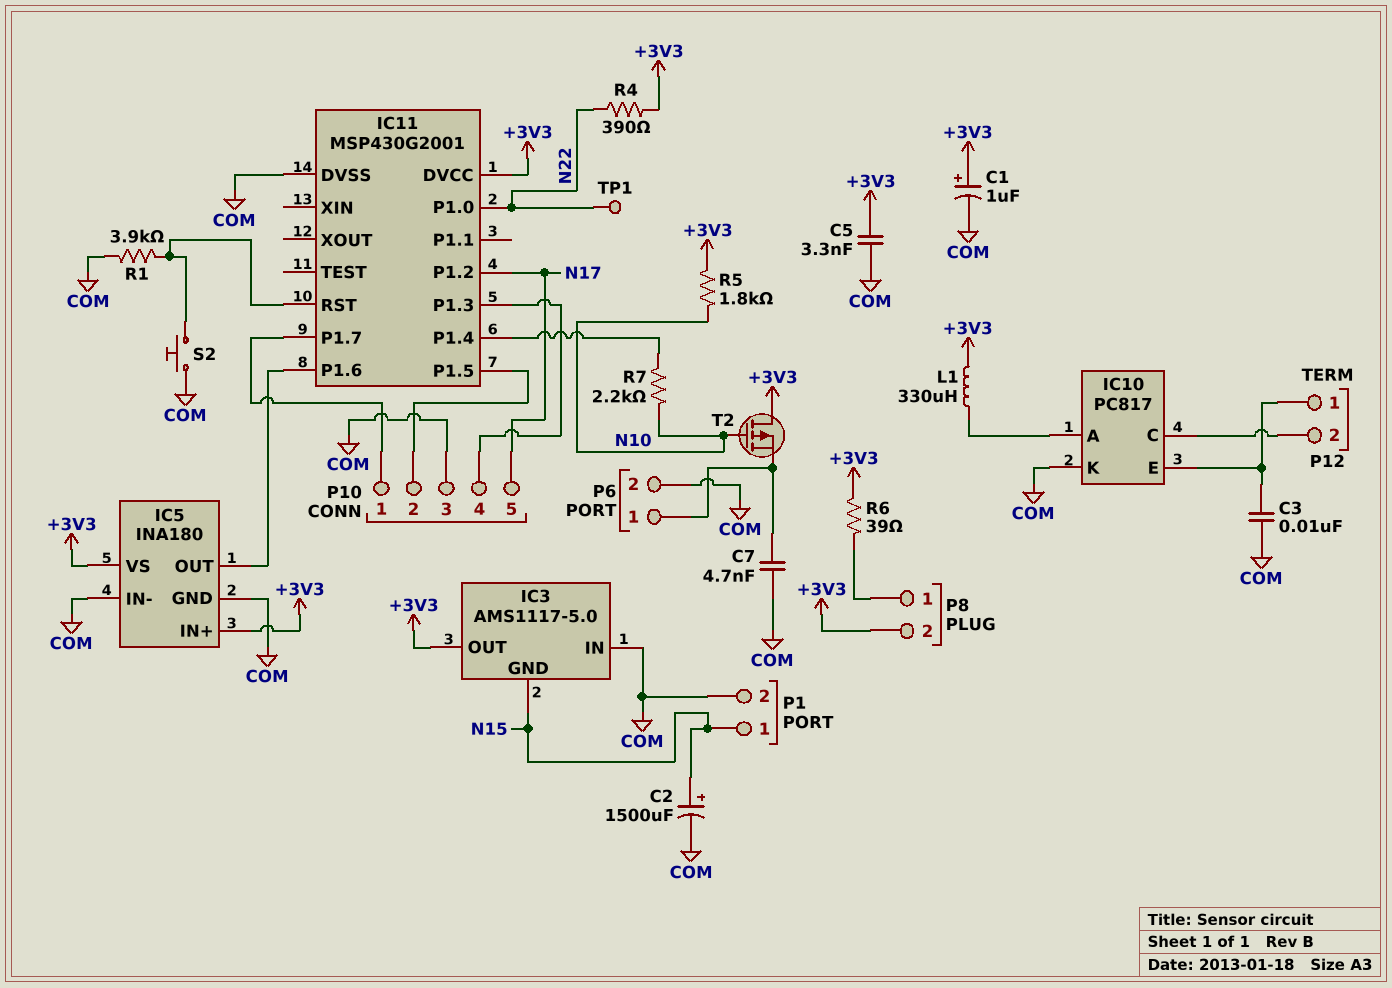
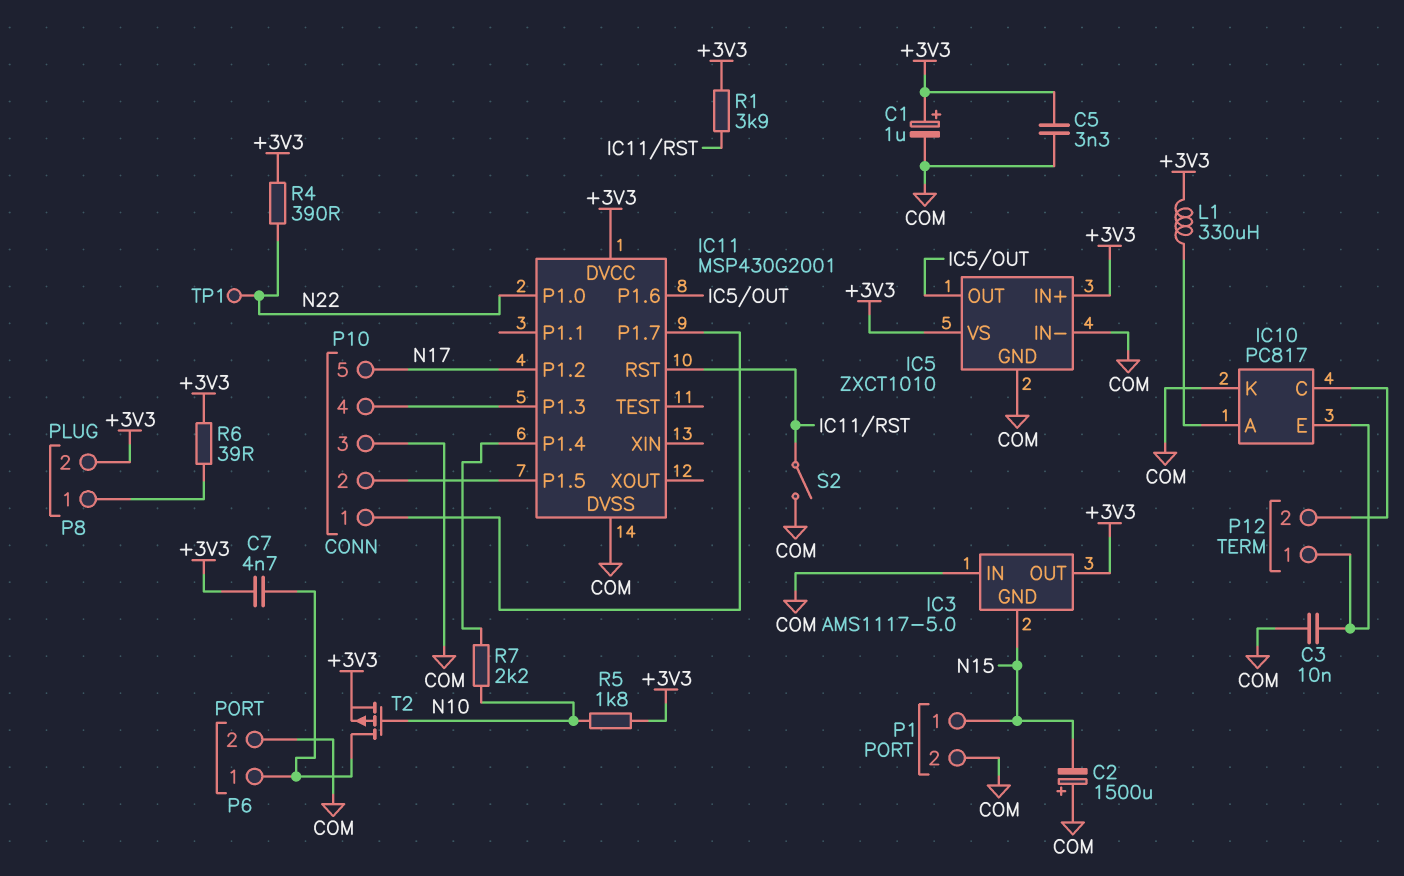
C2: 1500uF (plus N15, minus COM) -> 1500uF (plus COM, minus N15)
C7: 4.7nF (COM, P6/1) -> 4.7nF (+3V3, P6/1)
IC5: INA180 -> ZXCT1010
R1: 3.9k (COM, IC11/RST) -> 3.9k (+3V3, IC11/RST)
S2: button (COM, IC11/RST) -> switch (COM, IC11/RST)
T2: PMOS (G N10, D +3V3, S P6/1) -> PMOS (G N10, D P6/1, S +3V3)

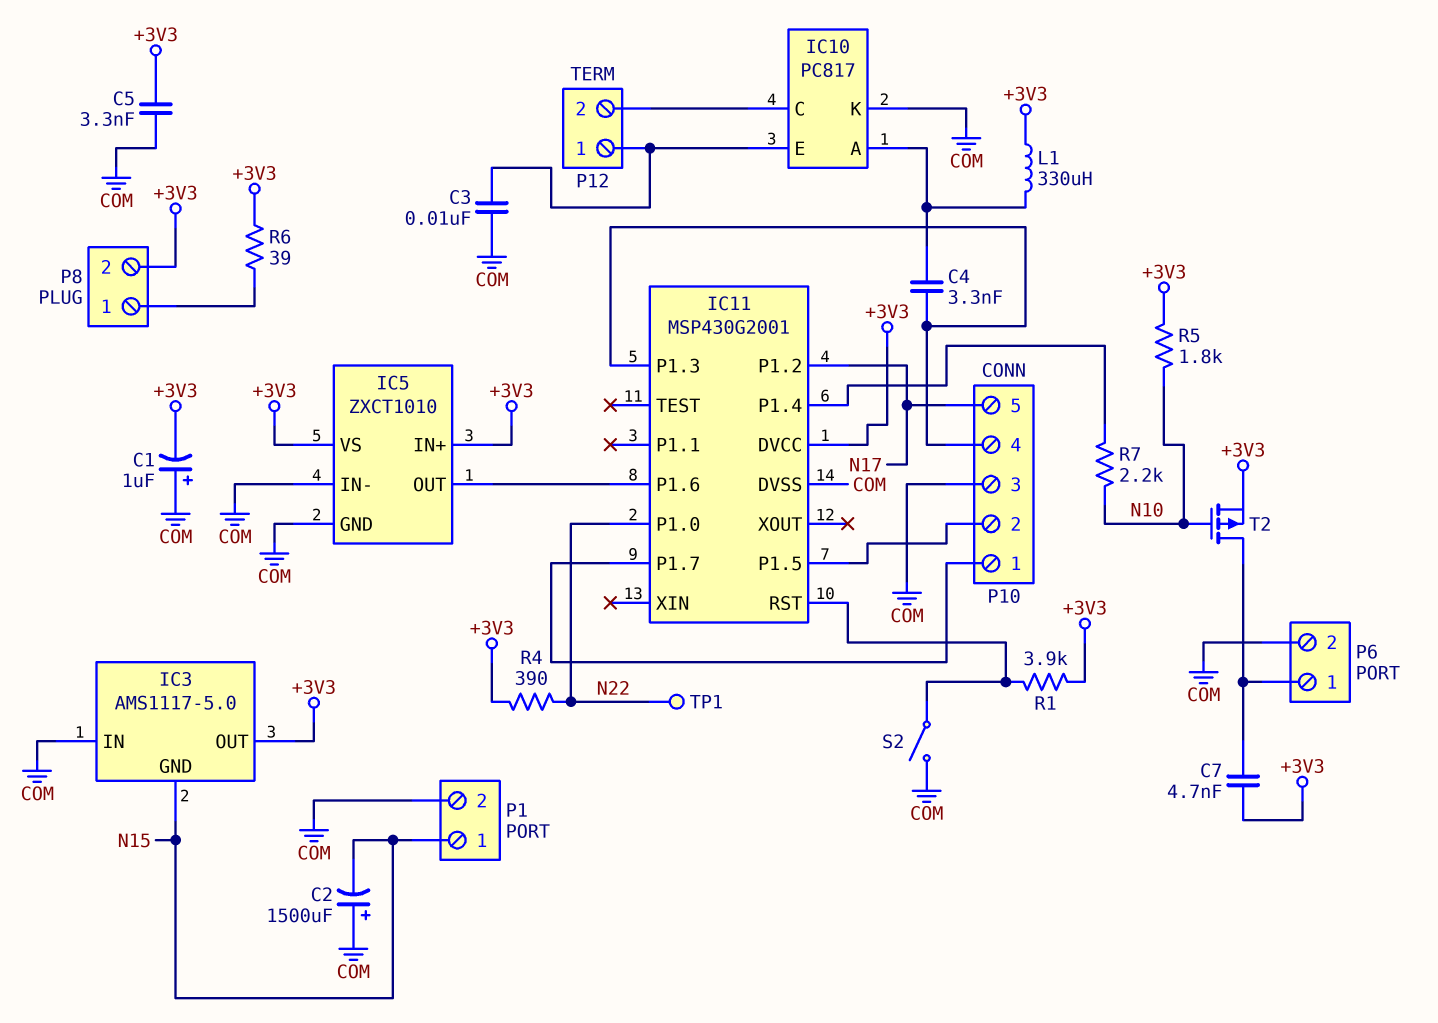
C1: 1uF (plus +3V3, minus COM) -> 1uF (plus COM, minus +3V3)
C4: none -> 3.3nF (IC10/A, IC11/P1.3)

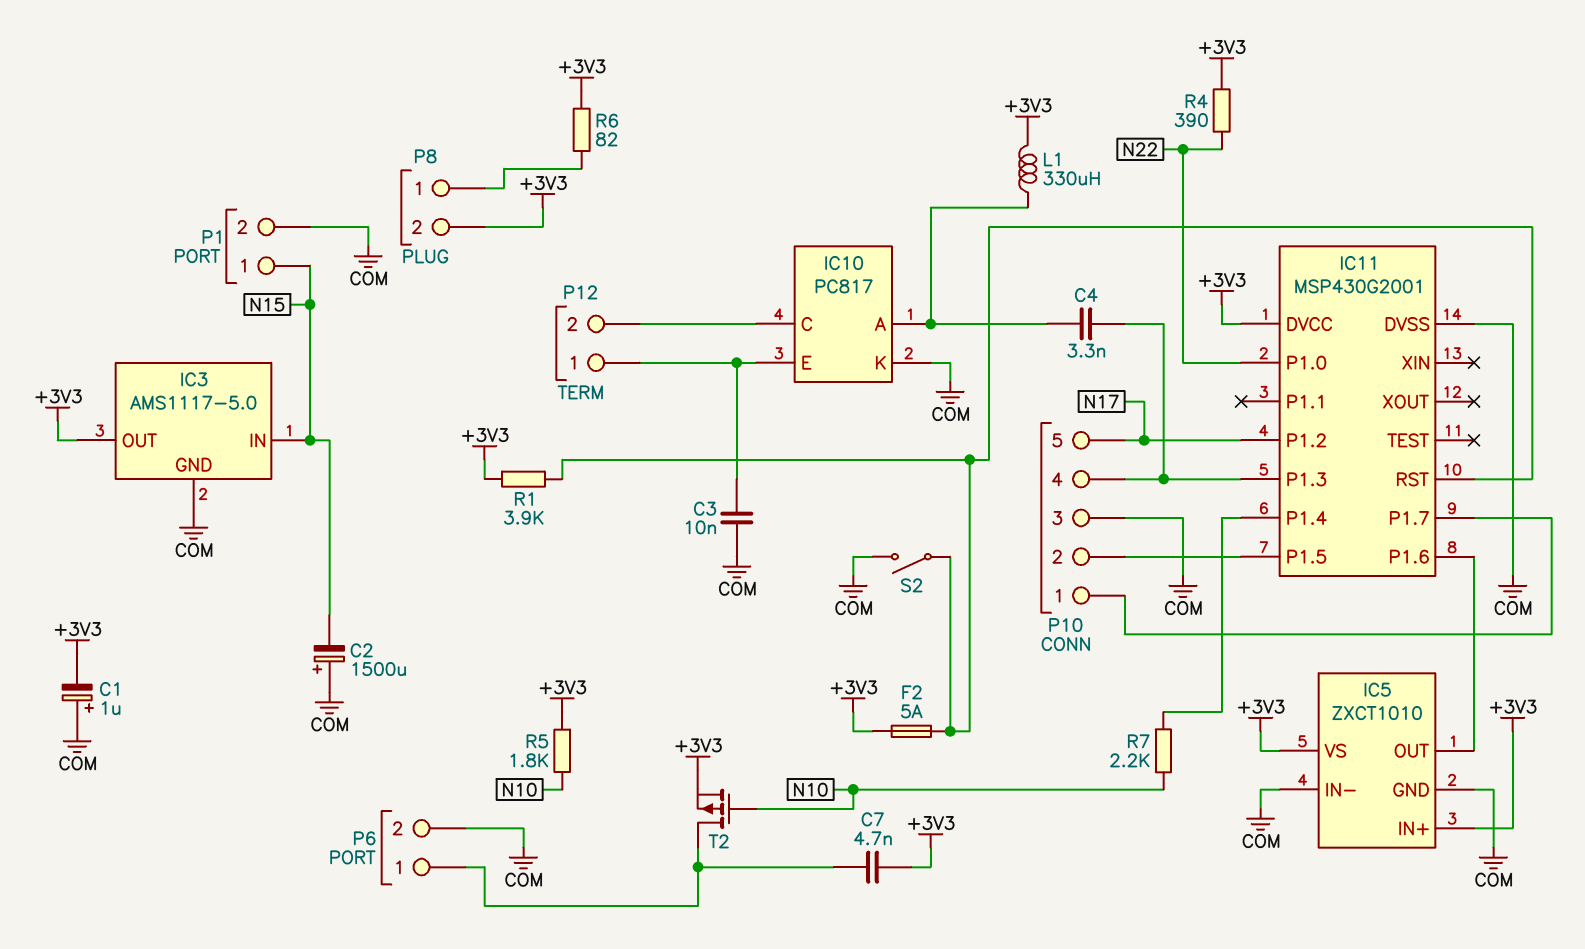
C5: 3.3nF (+3V3, COM) -> none
F2: none -> 5A (+3V3, IC11/RST)
IC3 pin GND: N15 -> COM
IC3 pin IN: COM -> N15
R6: 39 (+3V3, P8/1) -> 82 (+3V3, P8/1)
TP1: test point (N22) -> none

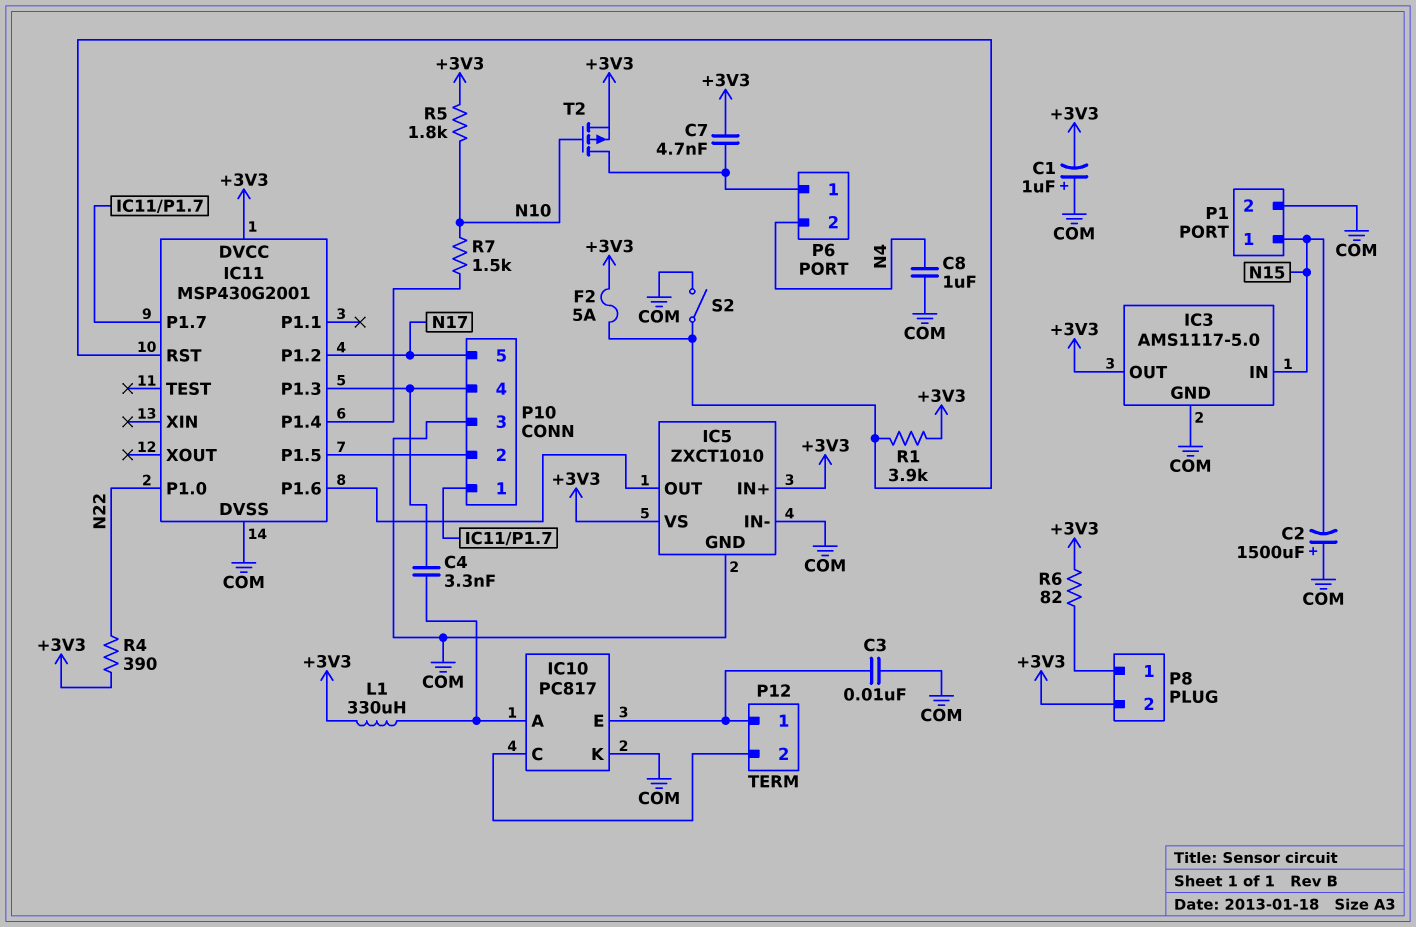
C8: none -> 1uF (COM, N4)
P6 pin 2: COM -> N4
R7: 2.2k (IC11/P1.4, N10) -> 1.5k (IC11/P1.4, N10)

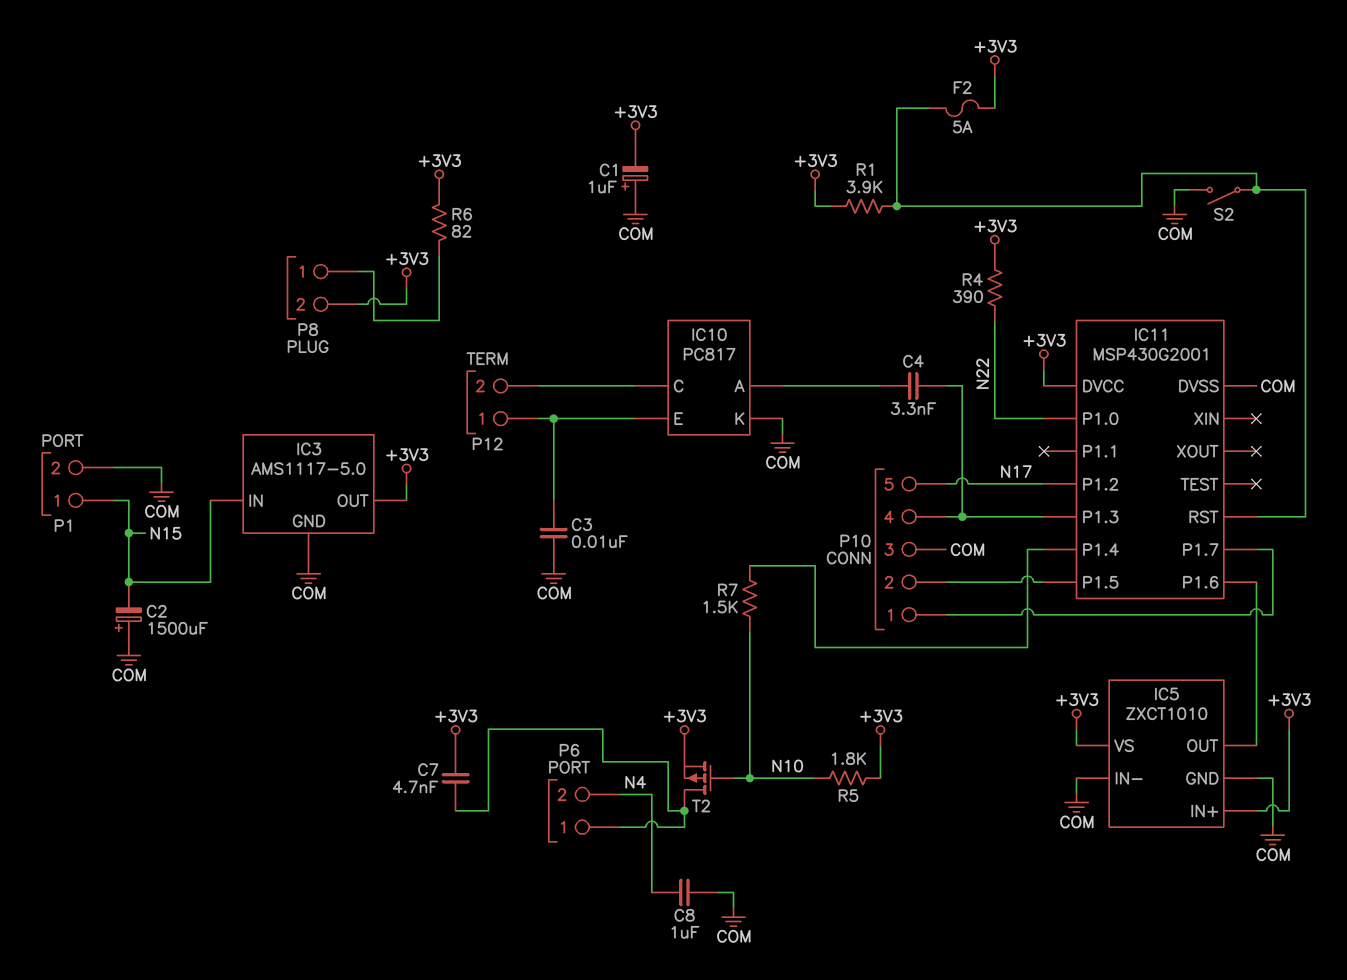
L1: 330uH (+3V3, IC10/A) -> none

